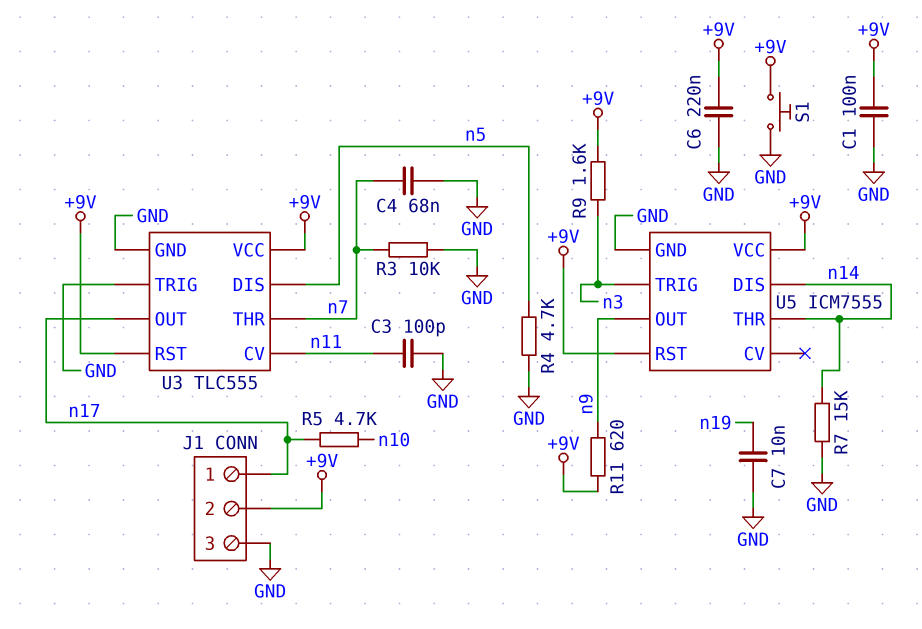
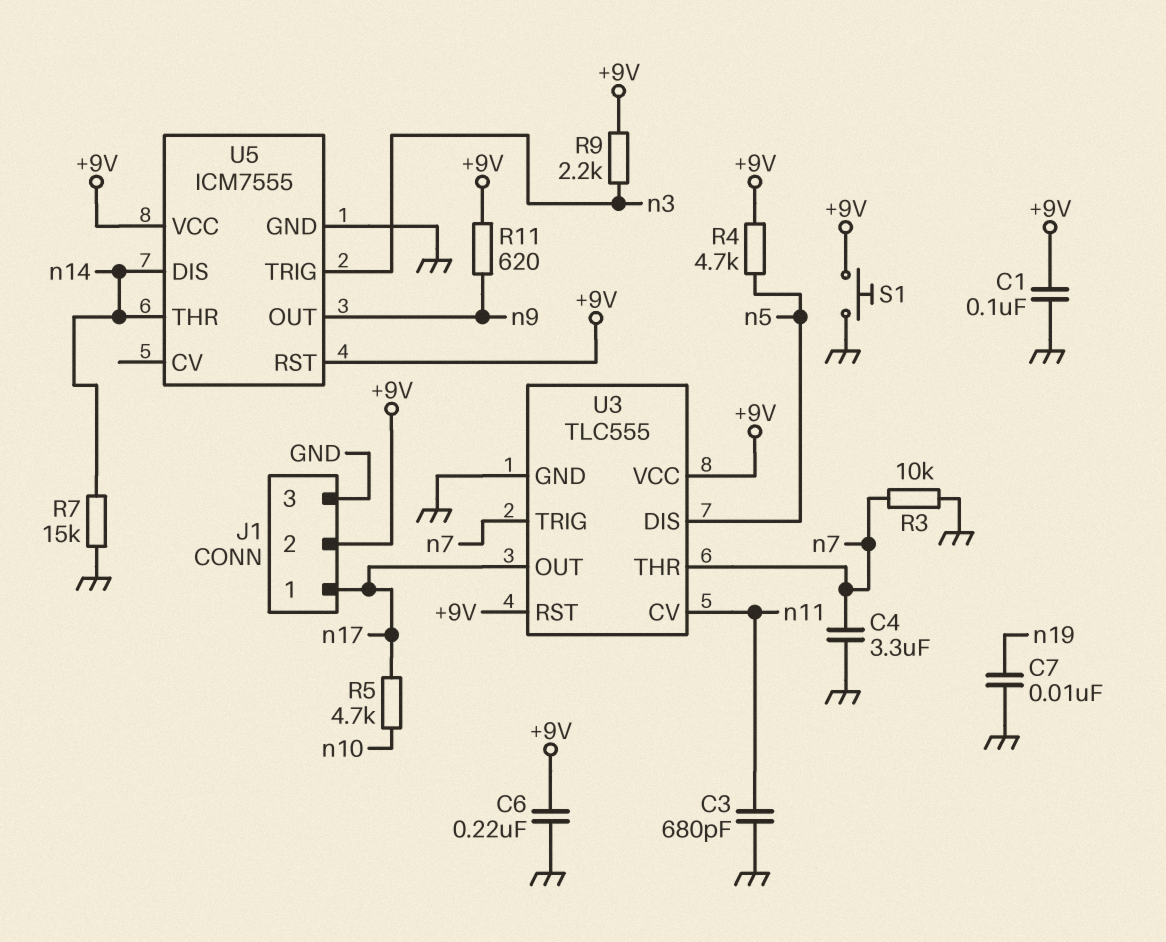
C3: 100pF (GND, n11) -> 680pF (GND, n11)
C4: 68nF (GND, n7) -> 3.3uF (GND, n7)
R4: 4.7k (GND, n5) -> 4.7k (+9V, n5)
R9: 1.6k (+9V, n3) -> 2.2k (+9V, n3)
U3 pin TRIG: GND -> n7

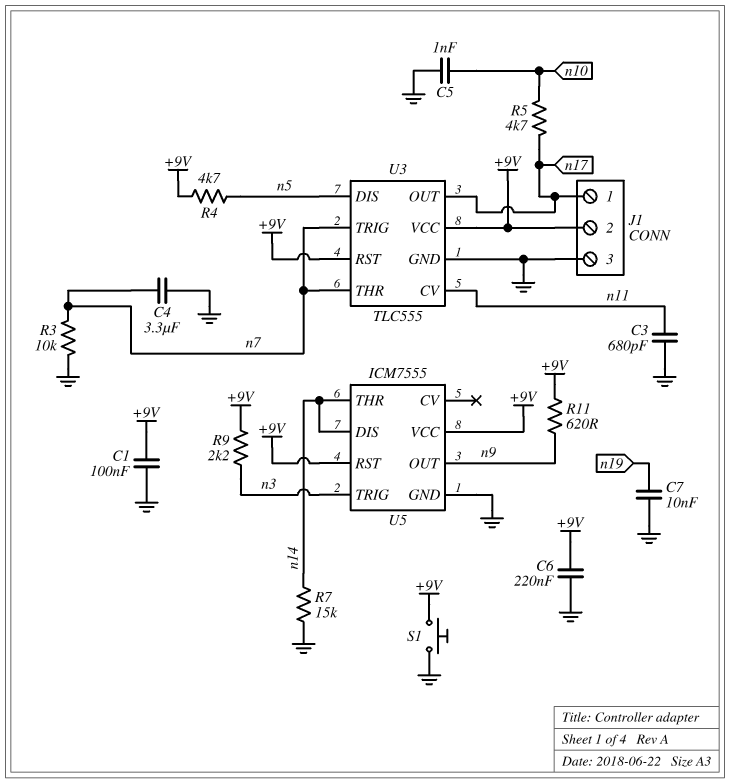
C5: none -> 1nF (GND, n10)

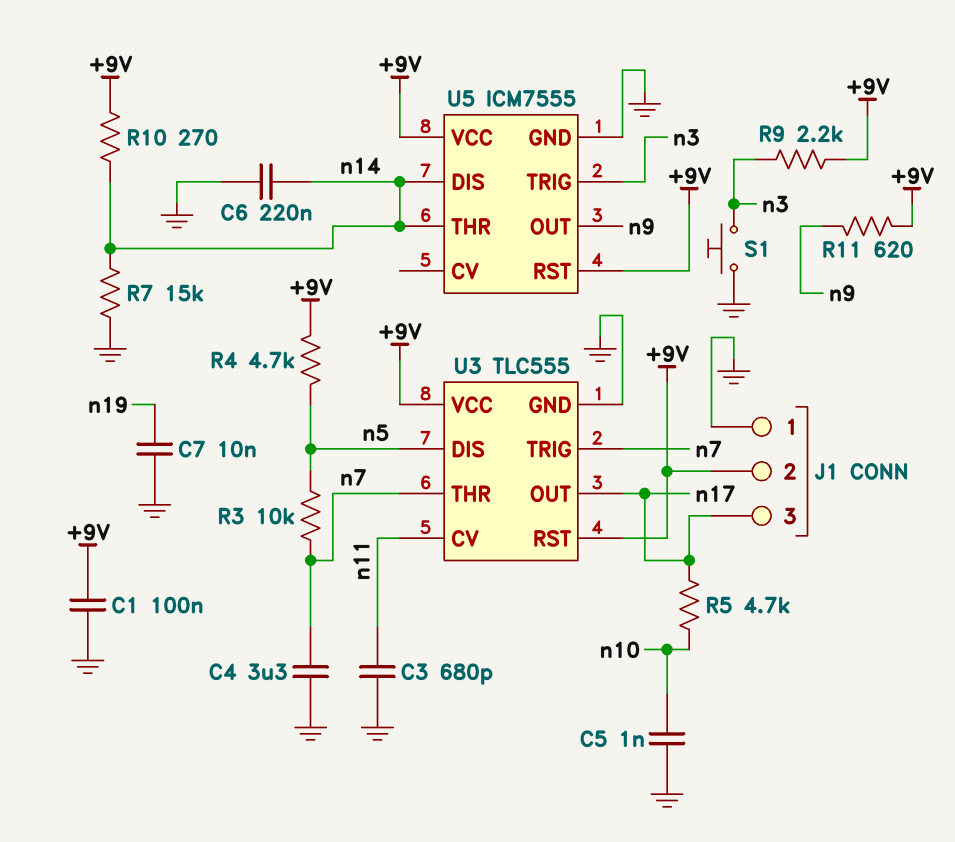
C6: 220nF (+9V, GND) -> 220nF (GND, n14)
J1 pin 1: n17 -> GND
J1 pin 3: GND -> n17
R3: 10k (GND, n7) -> 10k (n5, n7)
R10: none -> 270 (+9V, n14)
S1: button (+9V, GND) -> button (GND, n3)

